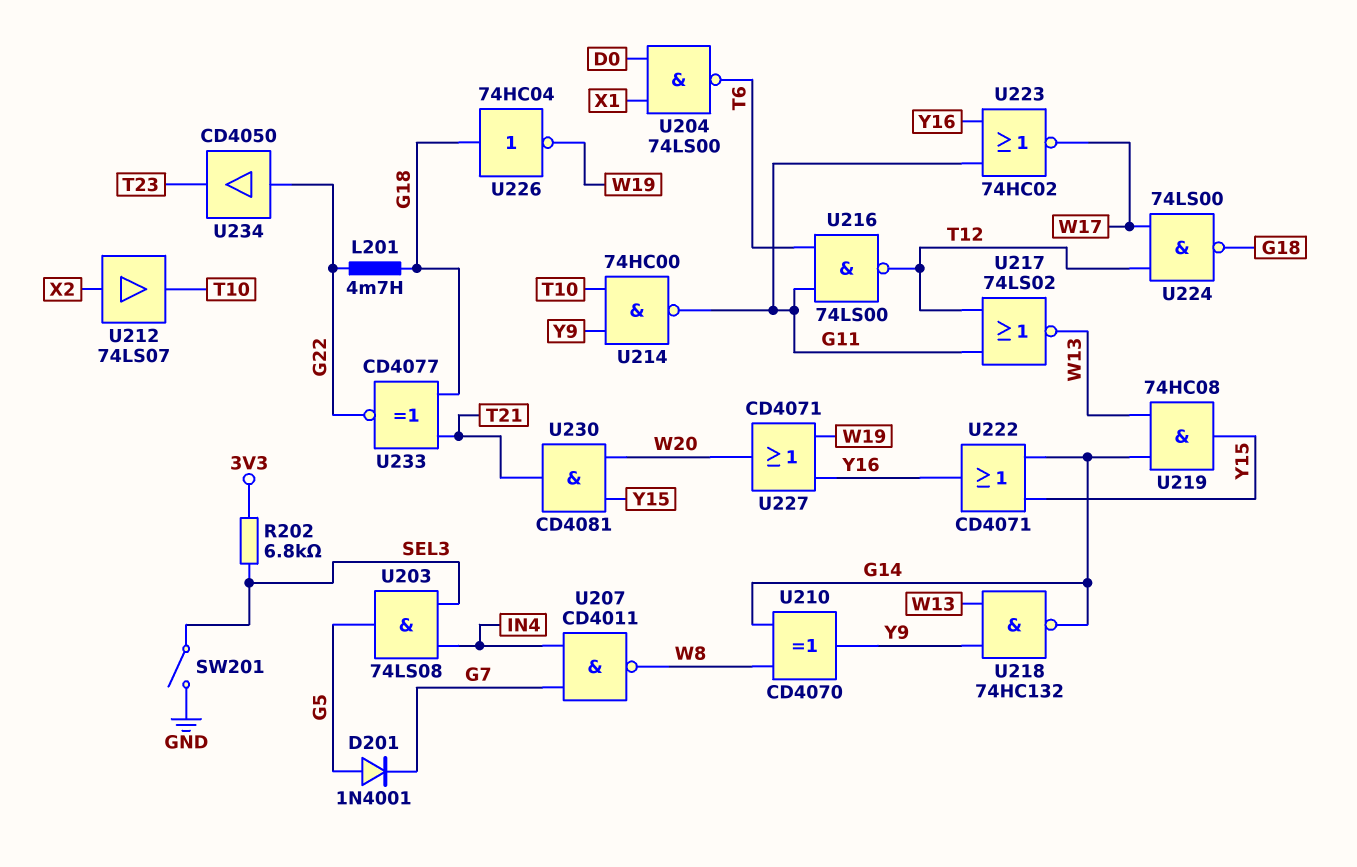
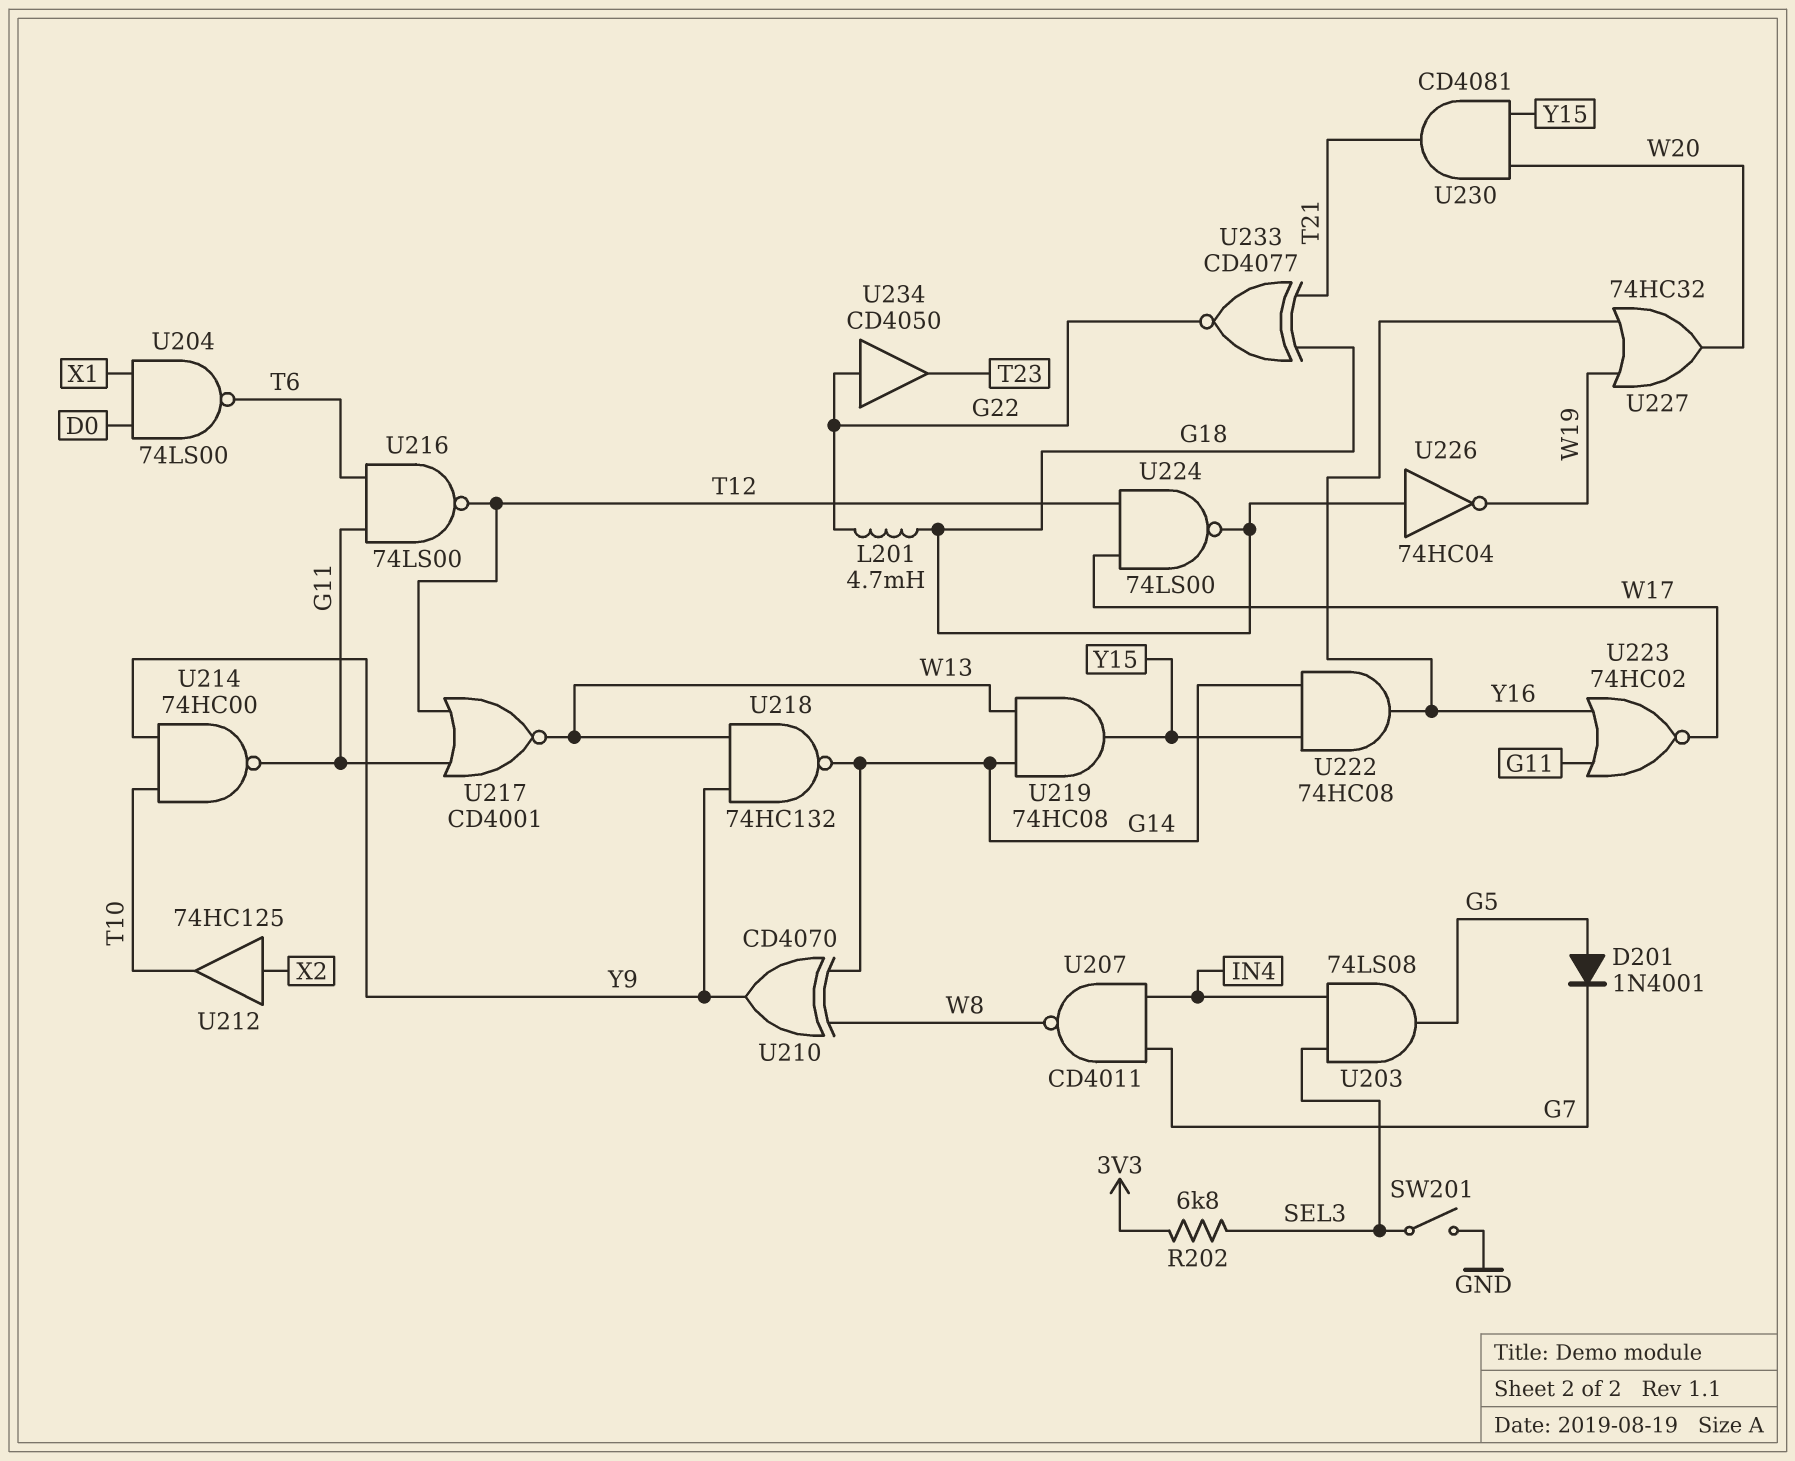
U212: buffer 74LS07 (in X2, out T10) -> buffer 74HC125 (in X2, out T10)
U217: NOR 74LS02 (in G11, in T12, out W13) -> NOR CD4001 (in G11, in T12, out W13)
U222: OR CD4071 (in G14, in Y15, out Y16) -> AND 74HC08 (in G14, in Y15, out Y16)
U227: OR CD4071 (in W19, in Y16, out W20) -> OR 74HC32 (in W19, in Y16, out W20)

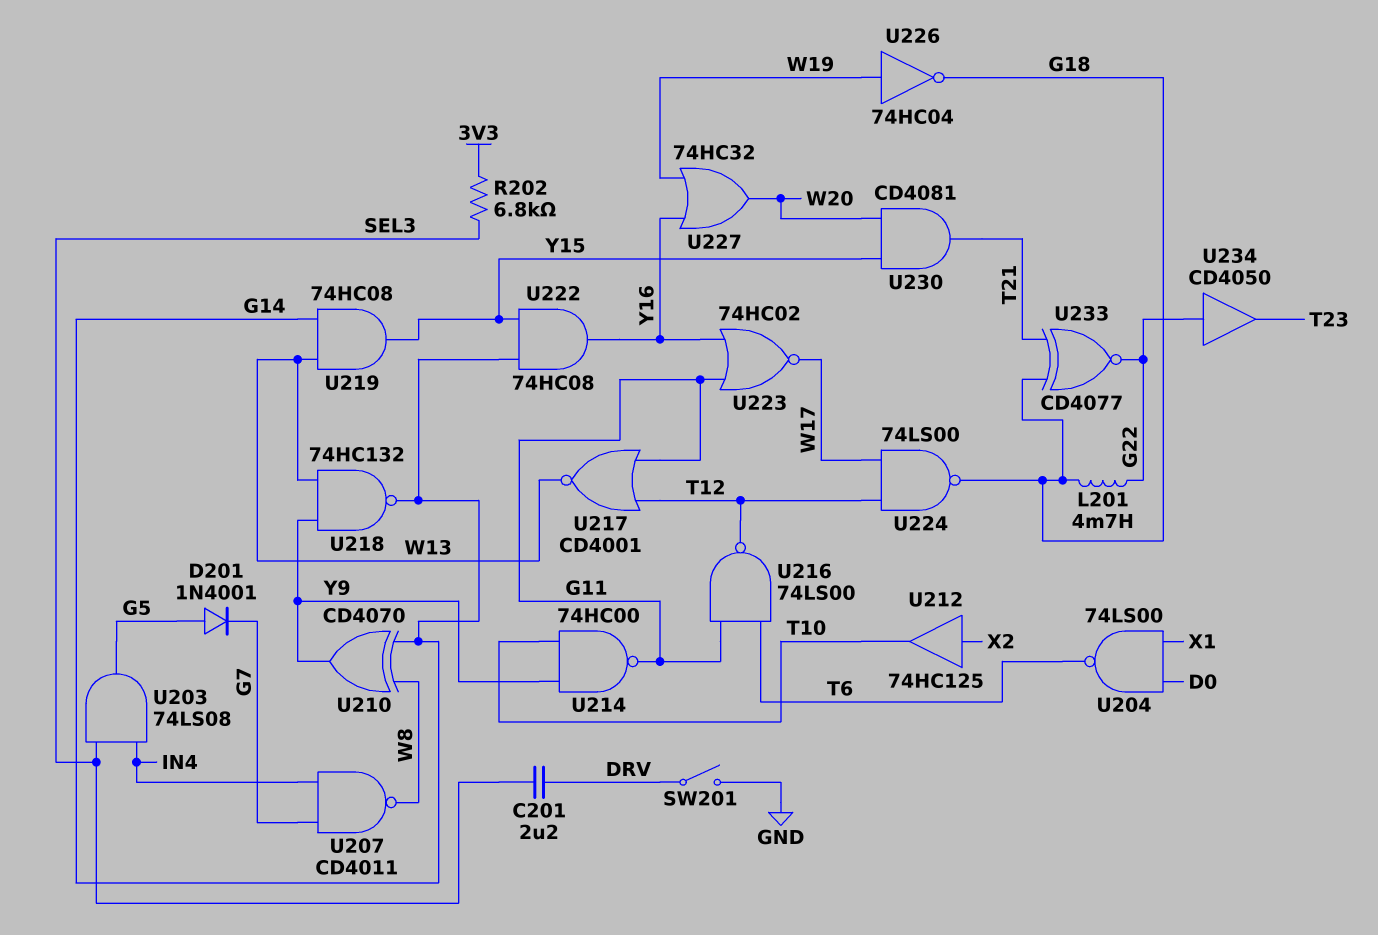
C201: none -> 2.2uF (DRV, SEL3)
SW201: switch (GND, SEL3) -> switch (DRV, GND)
U226: NOT 74HC04 (in G18, out W19) -> NOT 74HC04 (in W19, out G18)

